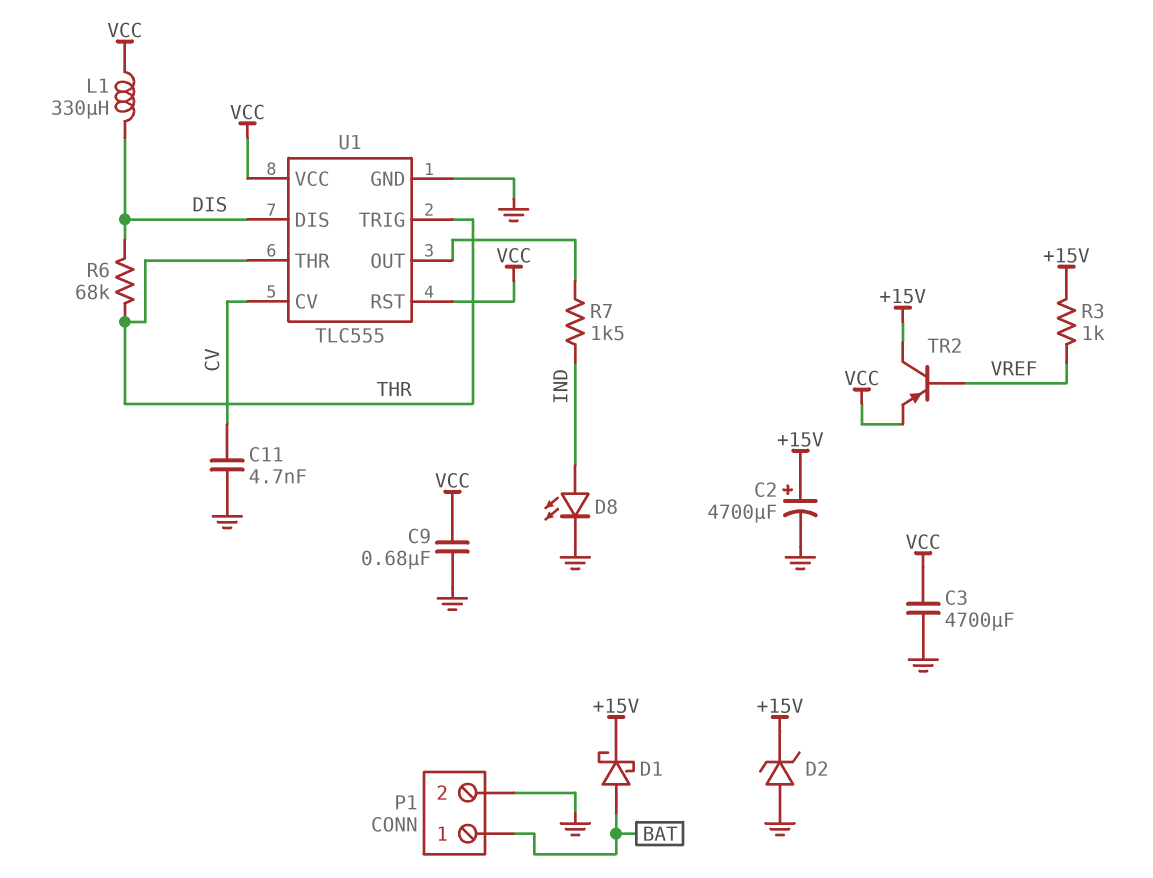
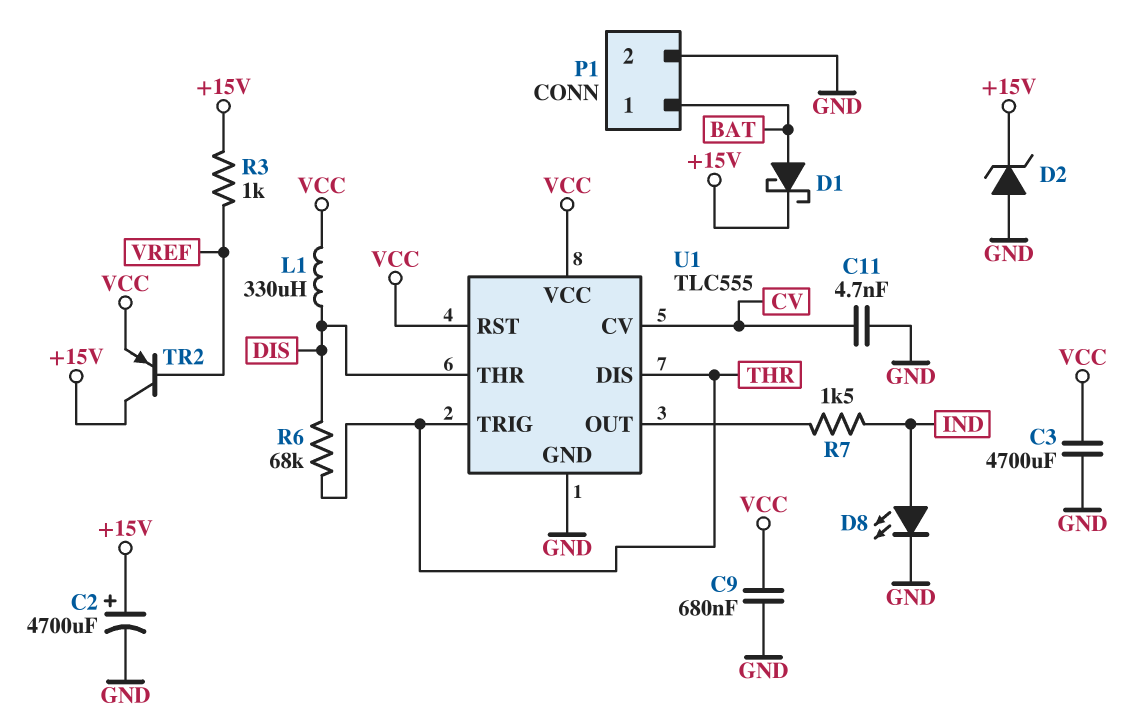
U1 pin DIS: DIS -> THR
U1 pin THR: THR -> DIS

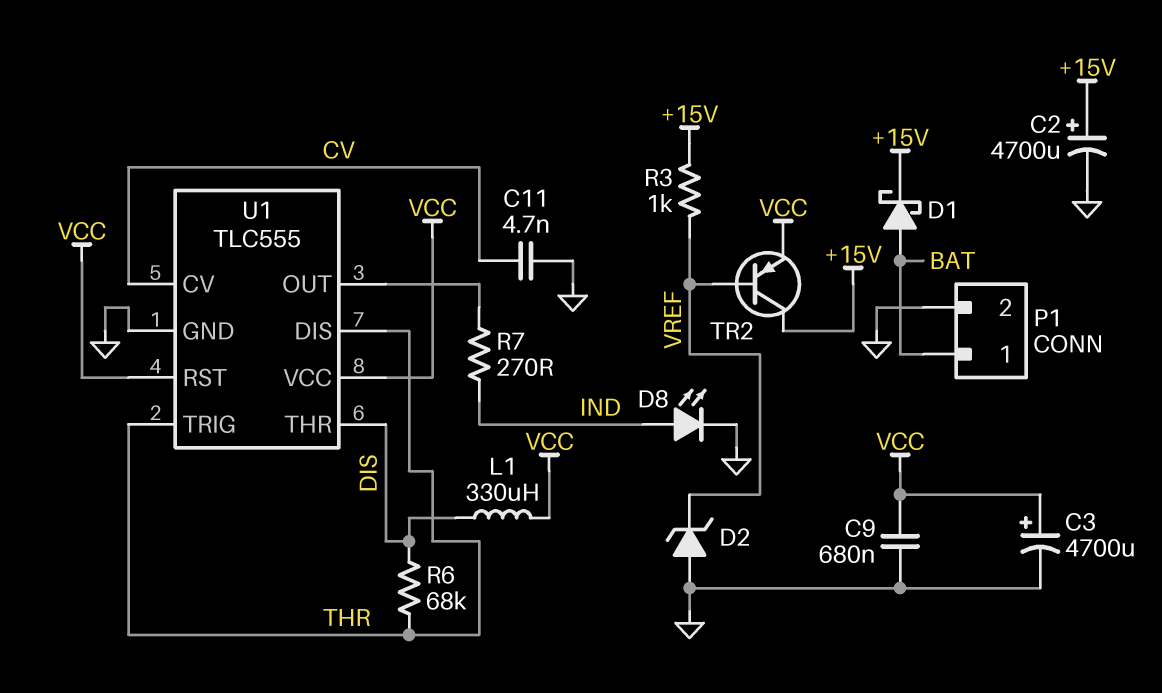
C3: 4700uF (GND, VCC) -> 4700uF (plus VCC, minus GND)
D2: zener (A GND, K +15V) -> zener (A GND, K VREF)
R7: 1.5k (IND, U1/OUT) -> 270 (IND, U1/OUT)

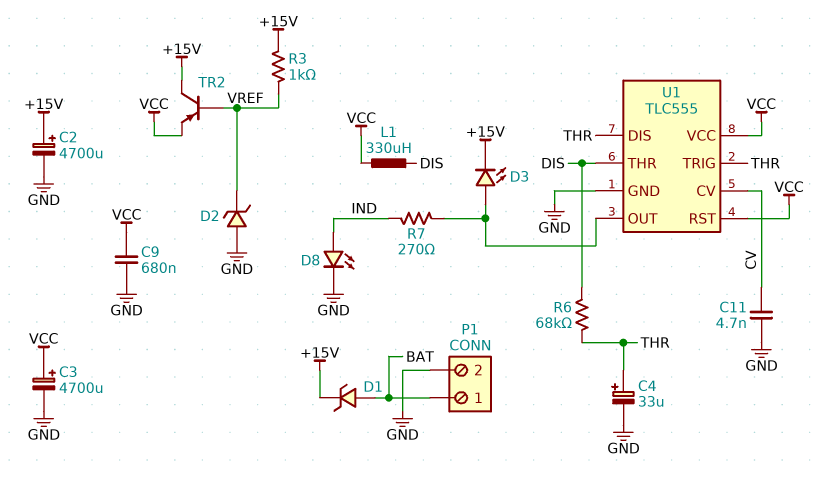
C4: none -> 33uF (plus THR, minus GND)
D1: schottky (A BAT, K +15V) -> zener (A BAT, K +15V)
D3: none -> LED (A U1/OUT, K +15V)

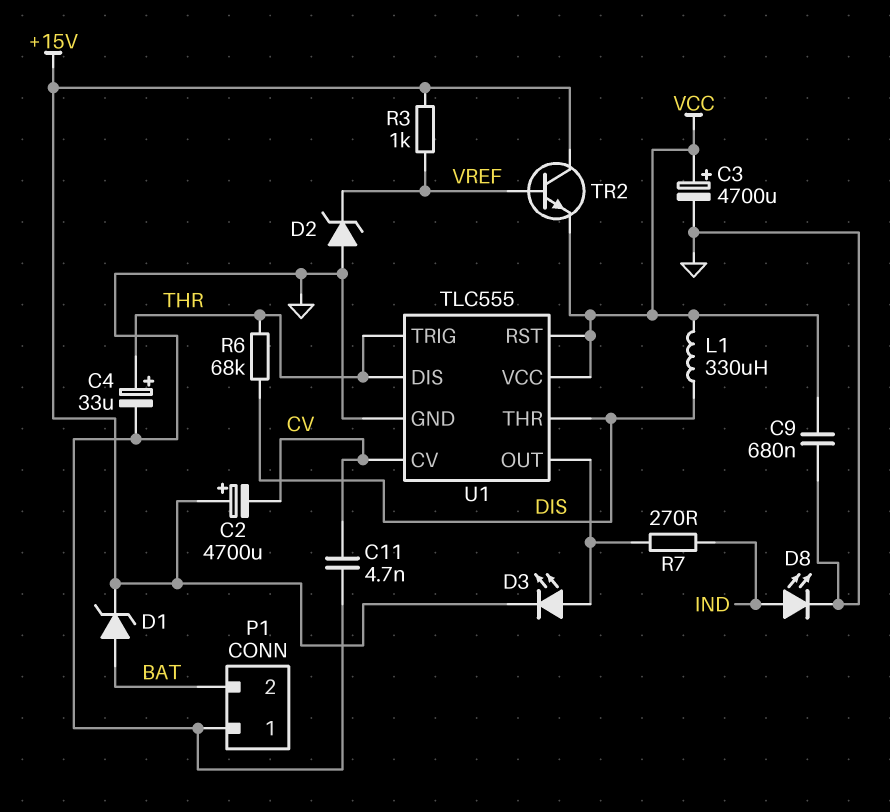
C2: 4700uF (plus +15V, minus GND) -> 4700uF (plus +15V, minus CV)
P1 pin 1: BAT -> GND
P1 pin 2: GND -> BAT
TR2: PNP (B VREF, C +15V, E VCC) -> NPN (B VREF, C +15V, E VCC)

